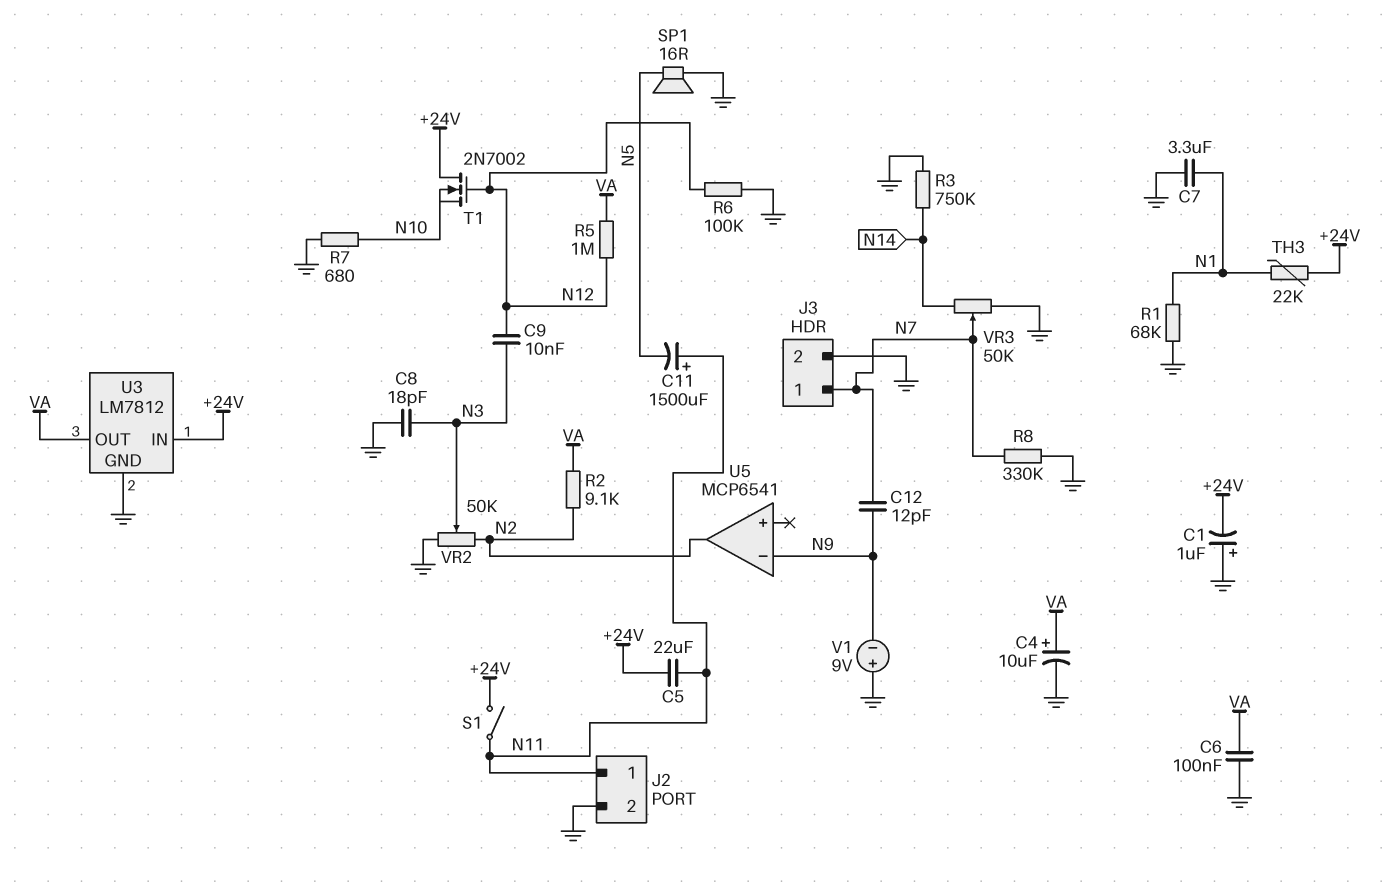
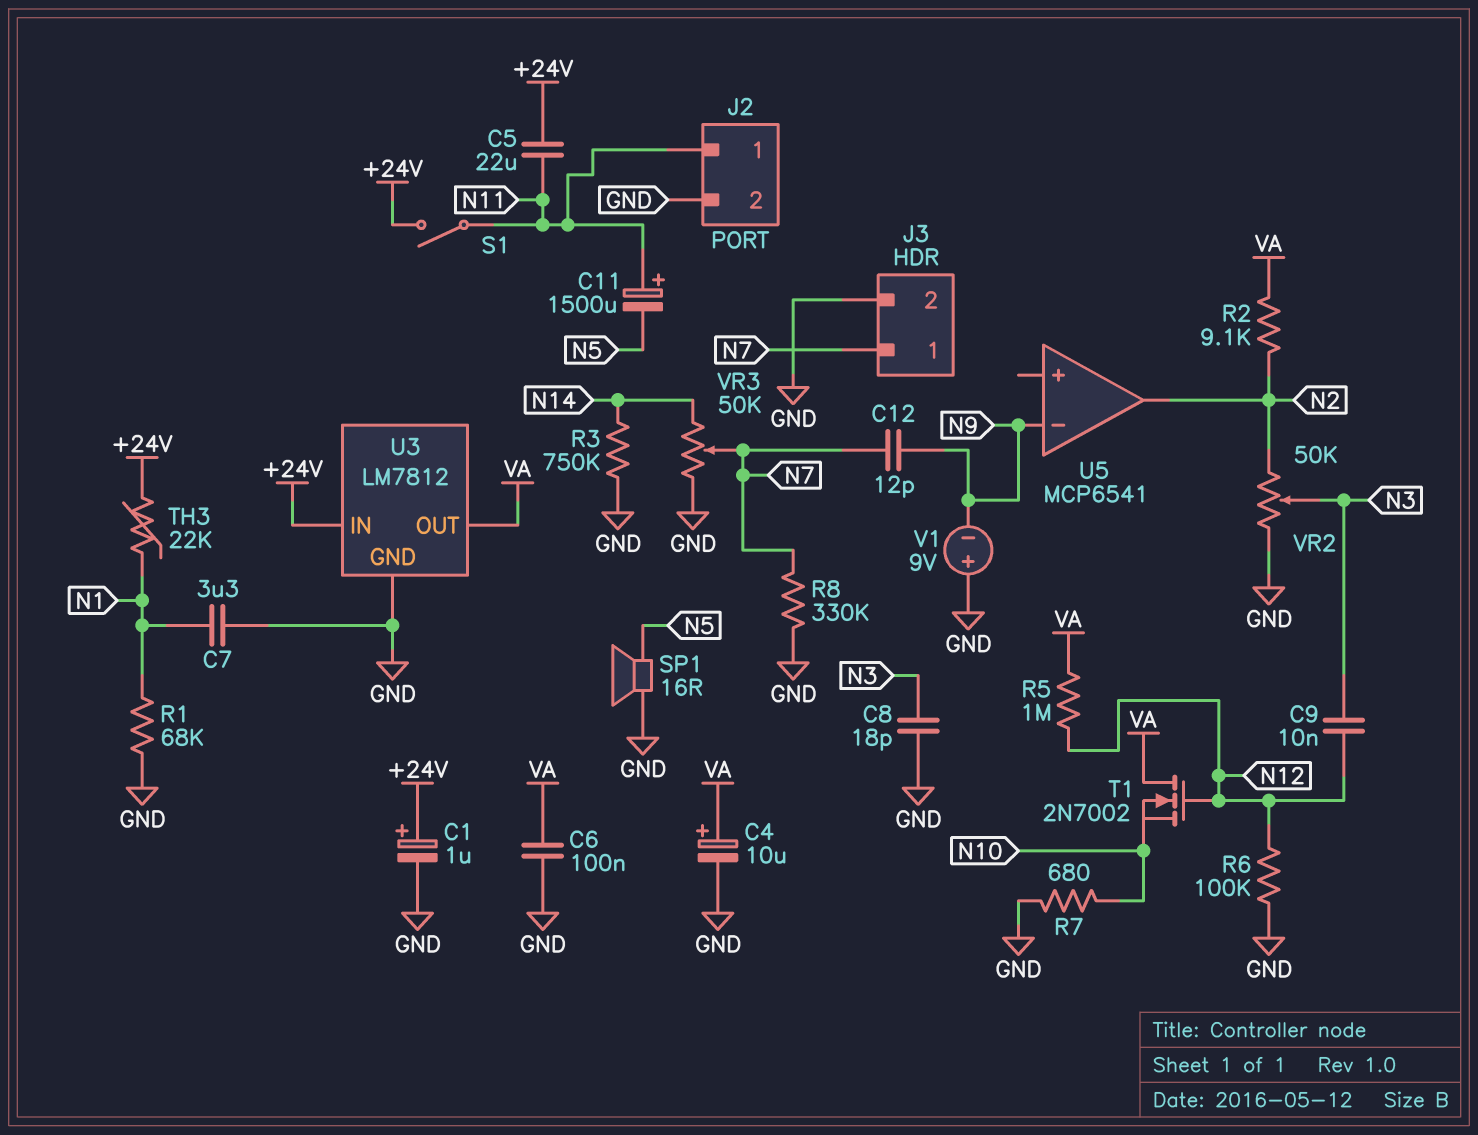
C1: 1uF (plus GND, minus +24V) -> 1uF (plus +24V, minus GND)
T1: NMOS 2N7002 (G N12, D +24V, S N10) -> NMOS 2N7002 (G N12, D VA, S N10)

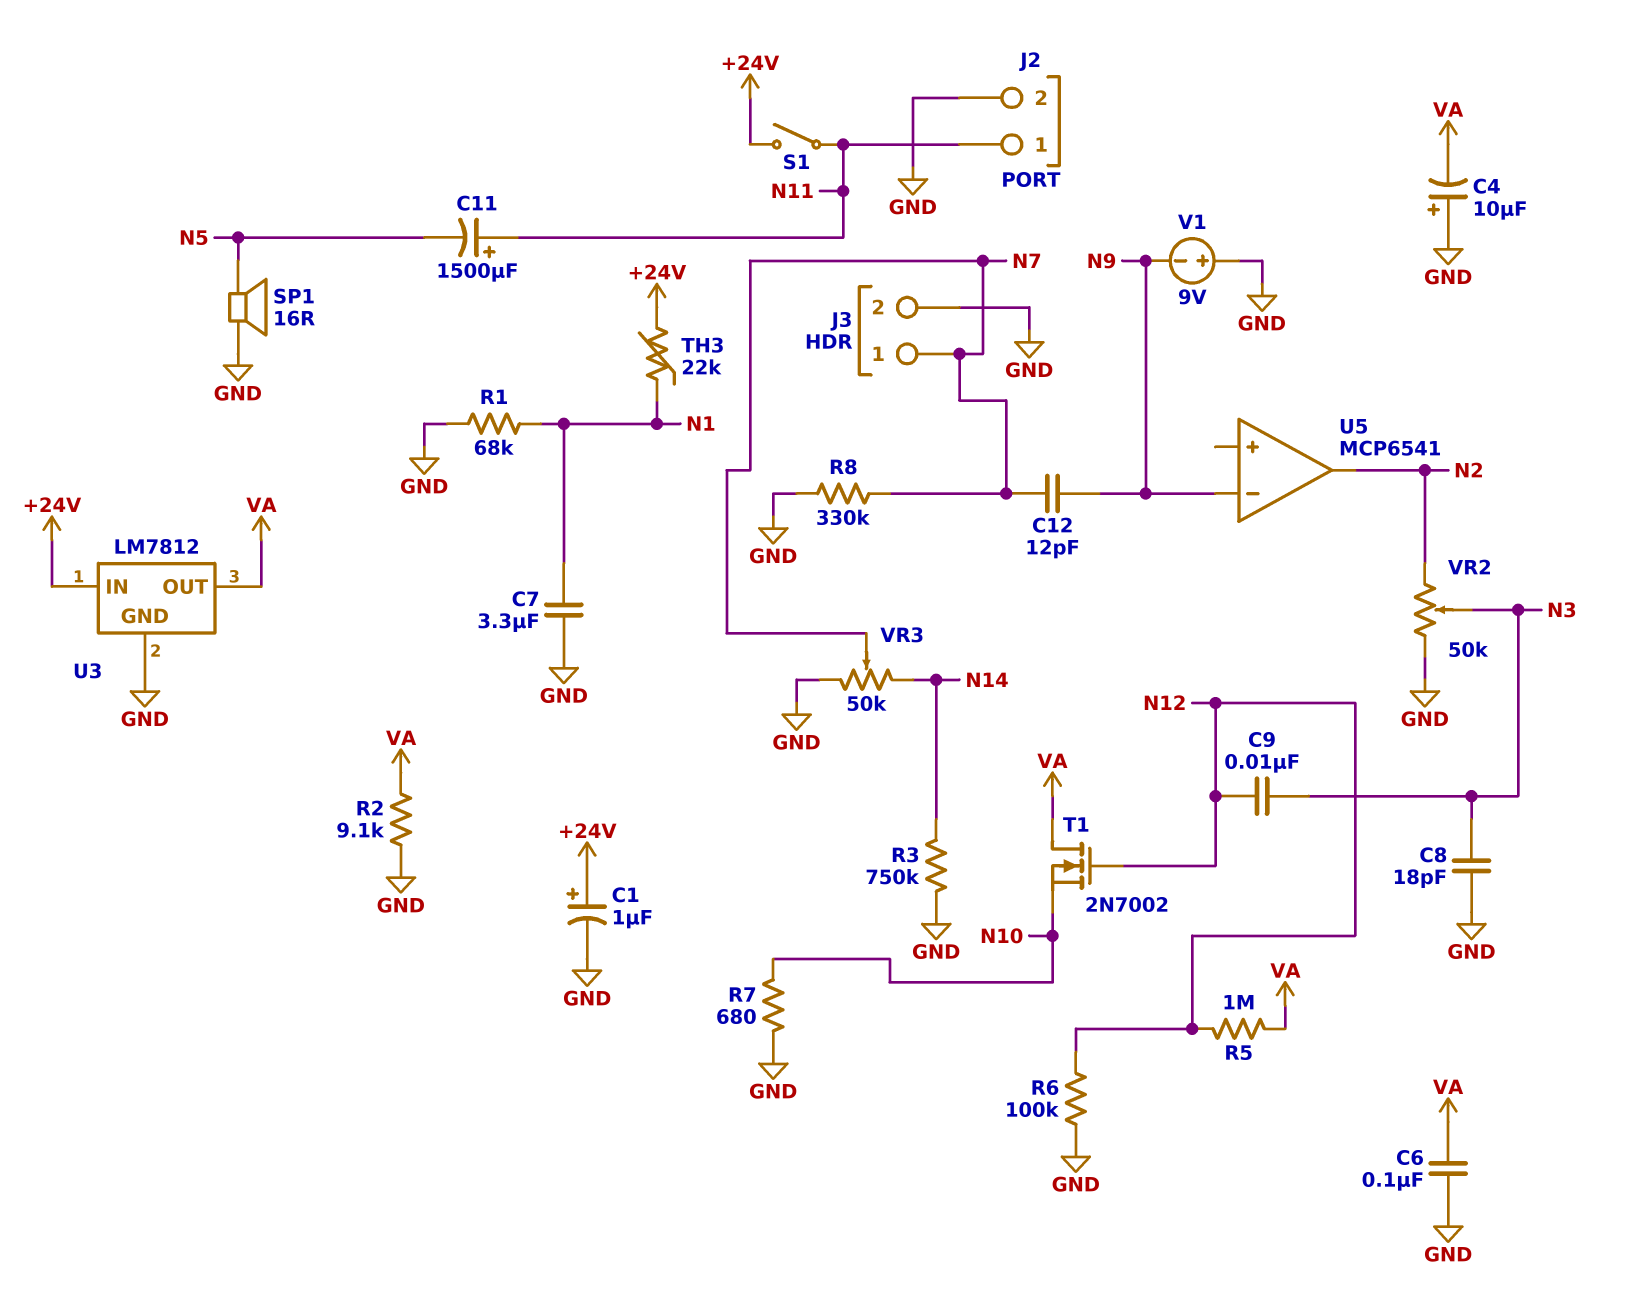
C4: 10uF (plus VA, minus GND) -> 10uF (plus GND, minus VA)
C5: 22uF (+24V, N11) -> none
R2: 9.1k (N2, VA) -> 9.1k (GND, VA)

